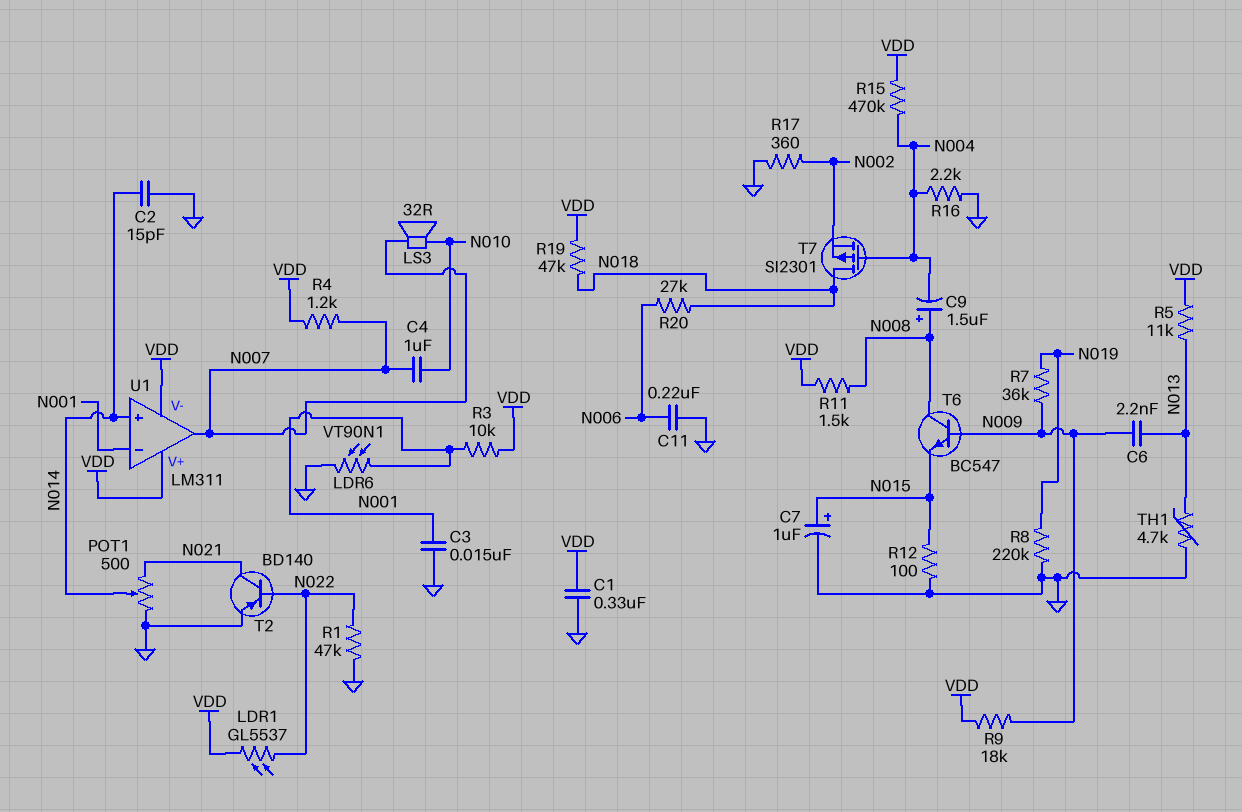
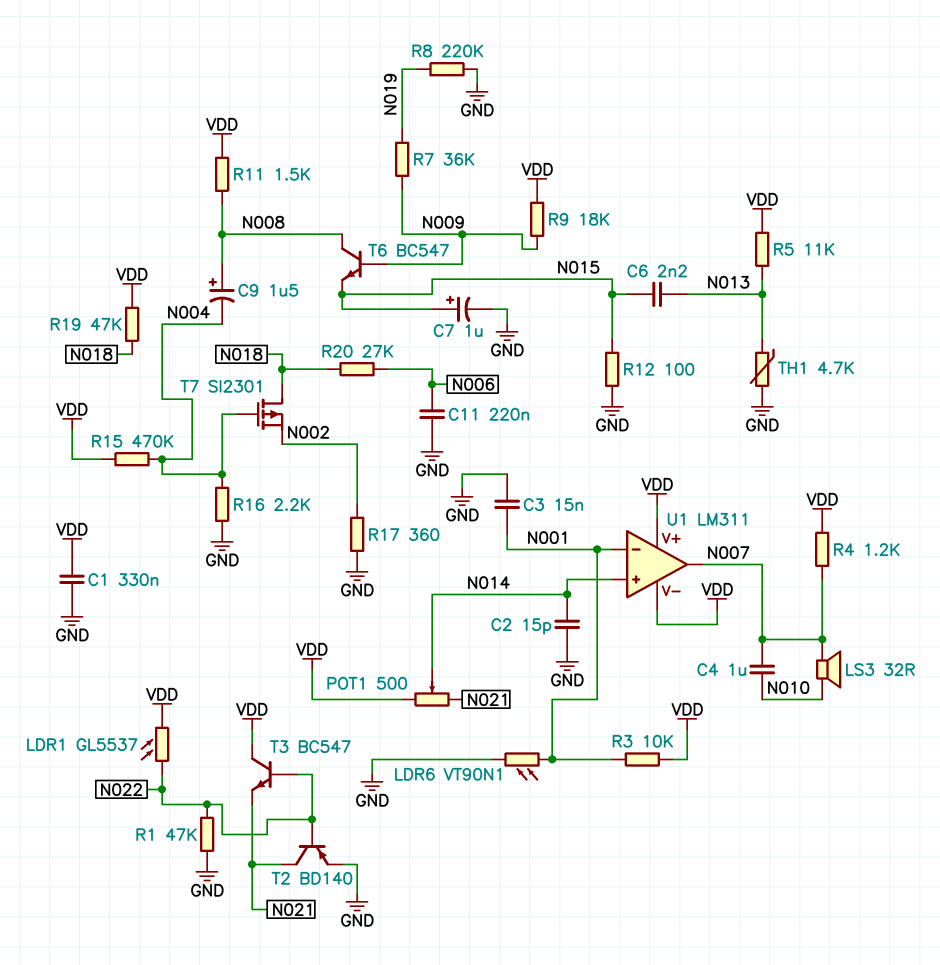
C6: 2.2nF (N009, N013) -> 2.2nF (N013, N015)
POT1: 500 (GND, N021, wiper N014) -> 500 (N021, VDD, wiper N014)
T3: none -> NPN BC547 (B N022, C VDD, E N021)

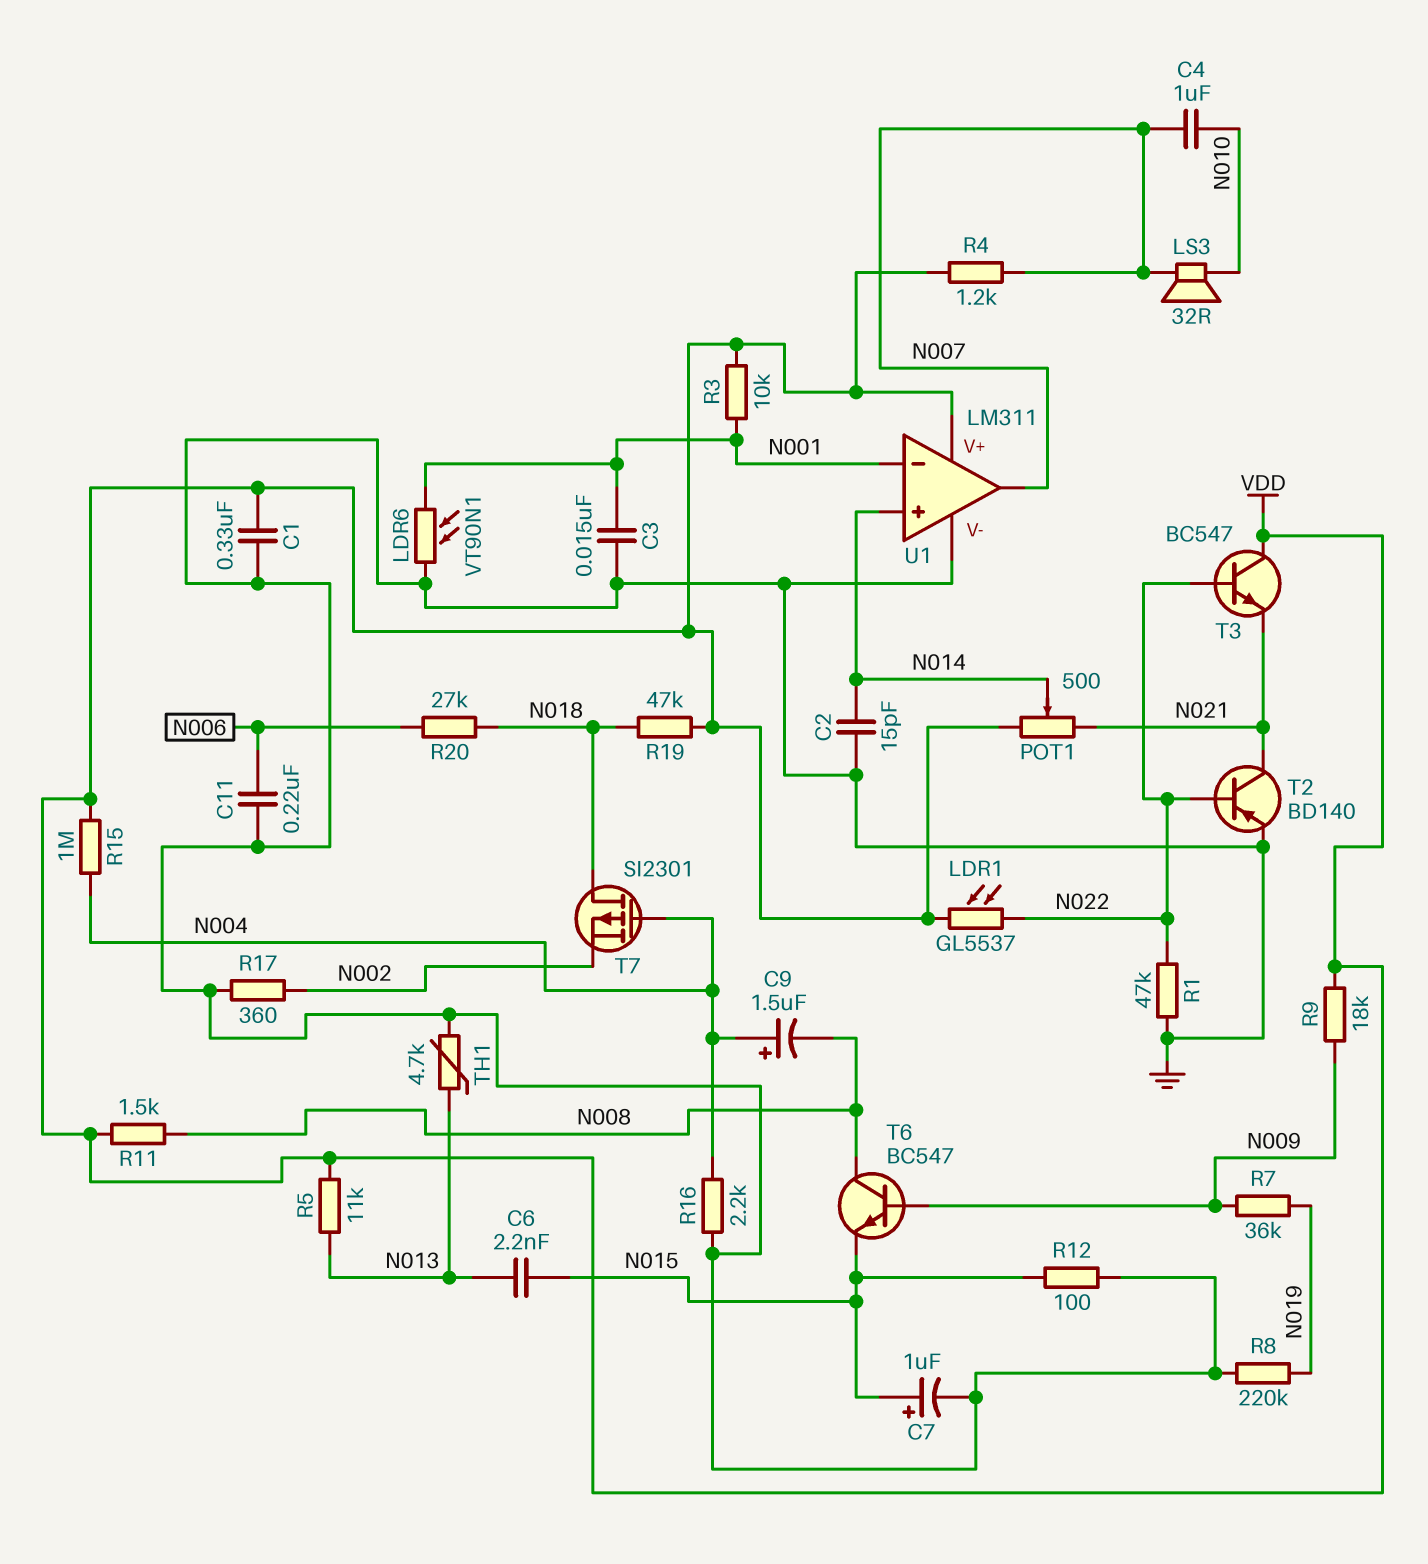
C9: 1.5uF (plus N008, minus N004) -> 1.5uF (plus N004, minus N008)
R15: 470k (N004, VDD) -> 1M (N004, VDD)
U1 pin V-: VDD -> GND

